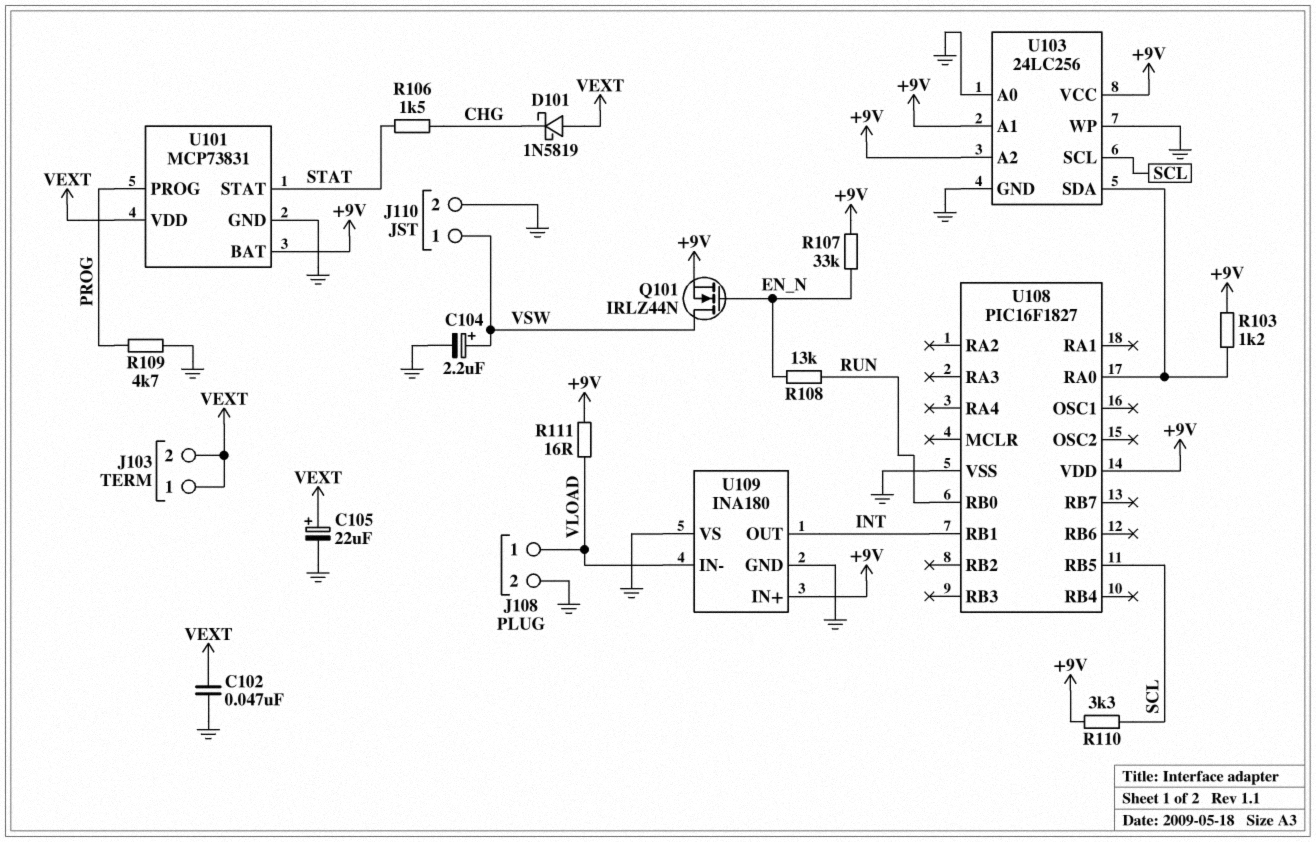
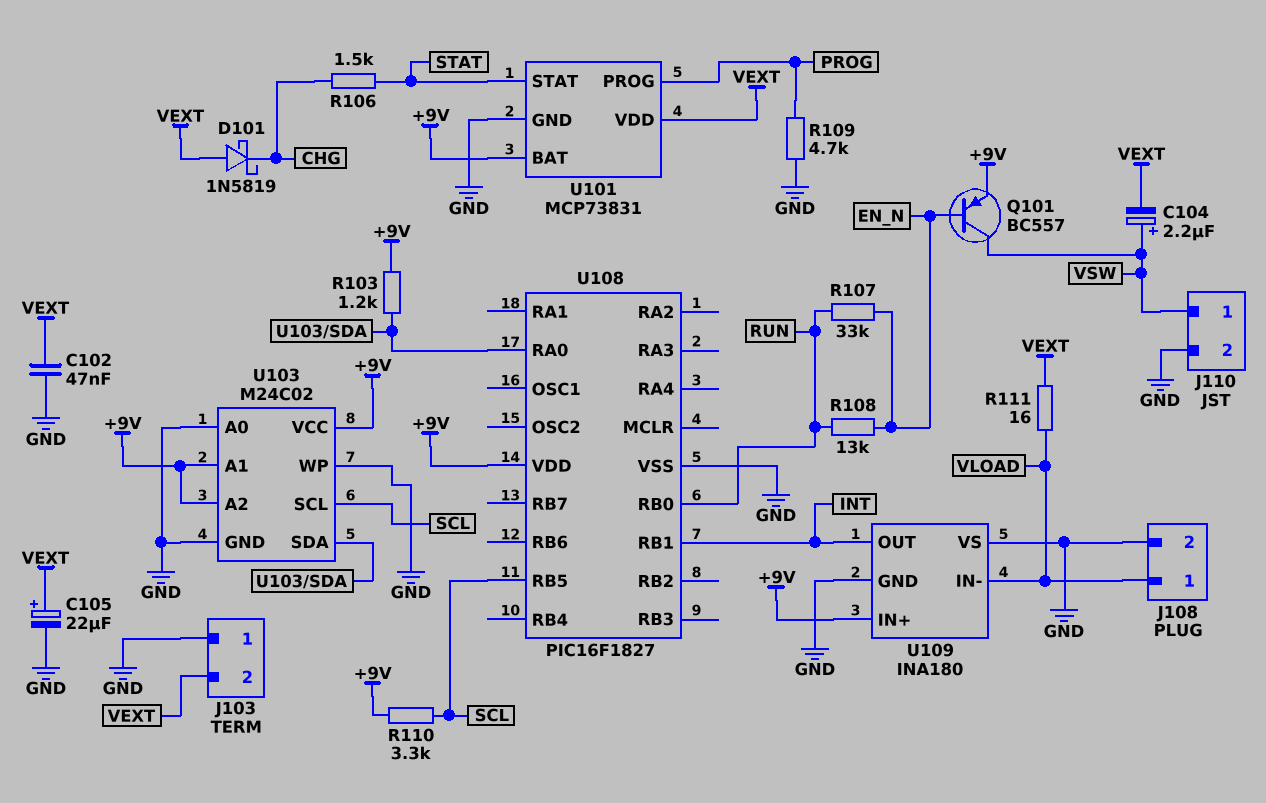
C104: 2.2uF (plus VSW, minus GND) -> 2.2uF (plus VSW, minus VEXT)
J103 pin 1: VEXT -> GND
Q101: NMOS IRLZ44N (G EN_N, D VSW, S +9V) -> PNP BC557 (B EN_N, C VSW, E +9V)
R107: 33k (+9V, EN_N) -> 33k (EN_N, RUN)
R111: 16 (+9V, VLOAD) -> 16 (VEXT, VLOAD)
U103: 24LC256 -> M24C02

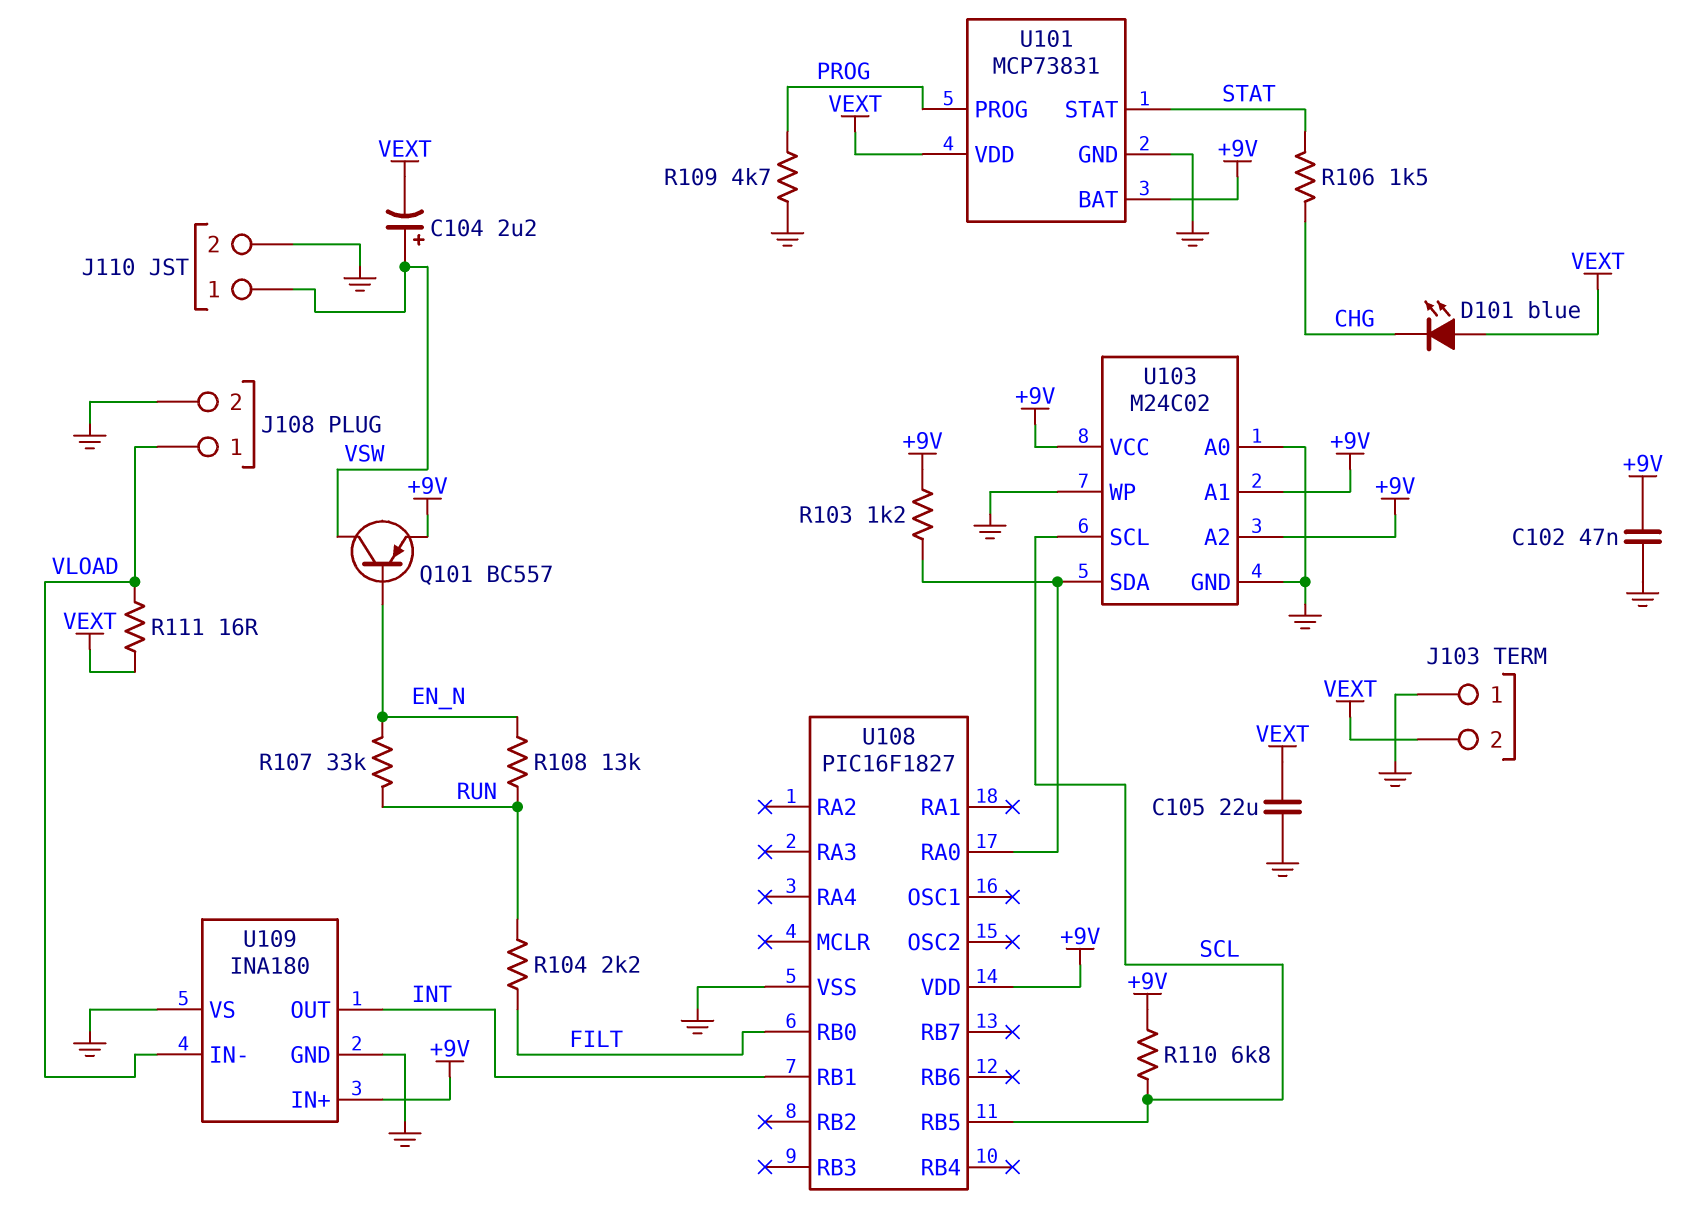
C102: 47nF (GND, VEXT) -> 47nF (+9V, GND)
C105: 22uF (plus VEXT, minus GND) -> 22uF (GND, VEXT)
D101: schottky 1N5819 (A VEXT, K CHG) -> LED blue (A VEXT, K CHG)
R104: none -> 2.2k (FILT, RUN)
R110: 3.3k (+9V, SCL) -> 6.8k (+9V, SCL)
U108 pin RB0: RUN -> FILT

